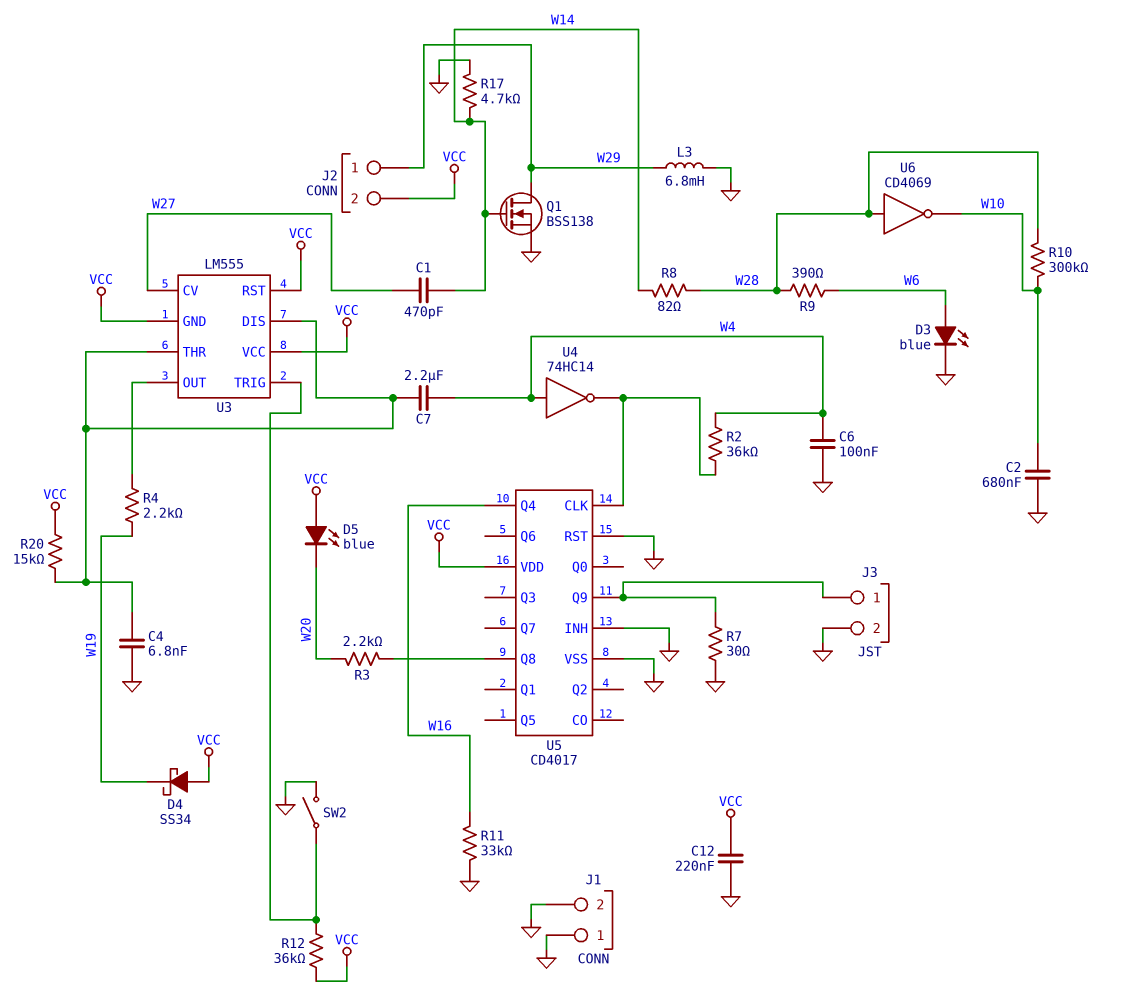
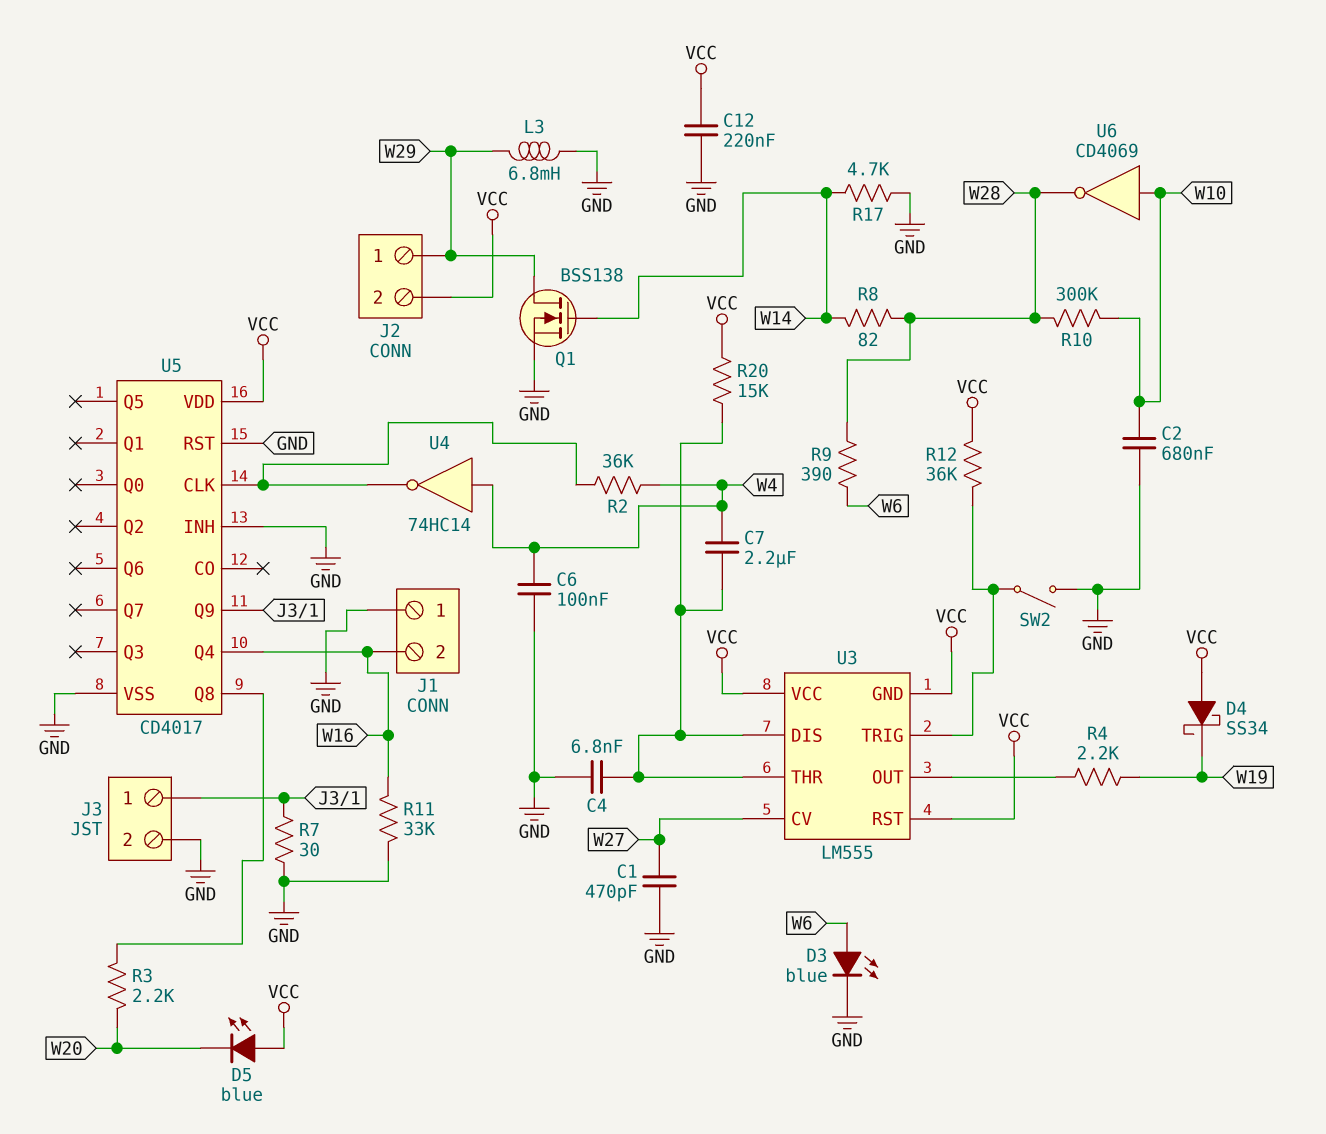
C1: 470pF (W14, W27) -> 470pF (GND, W27)
J1 pin 2: GND -> W16
U6: NOT CD4069 (in W28, out W10) -> NOT CD4069 (in W10, out W28)

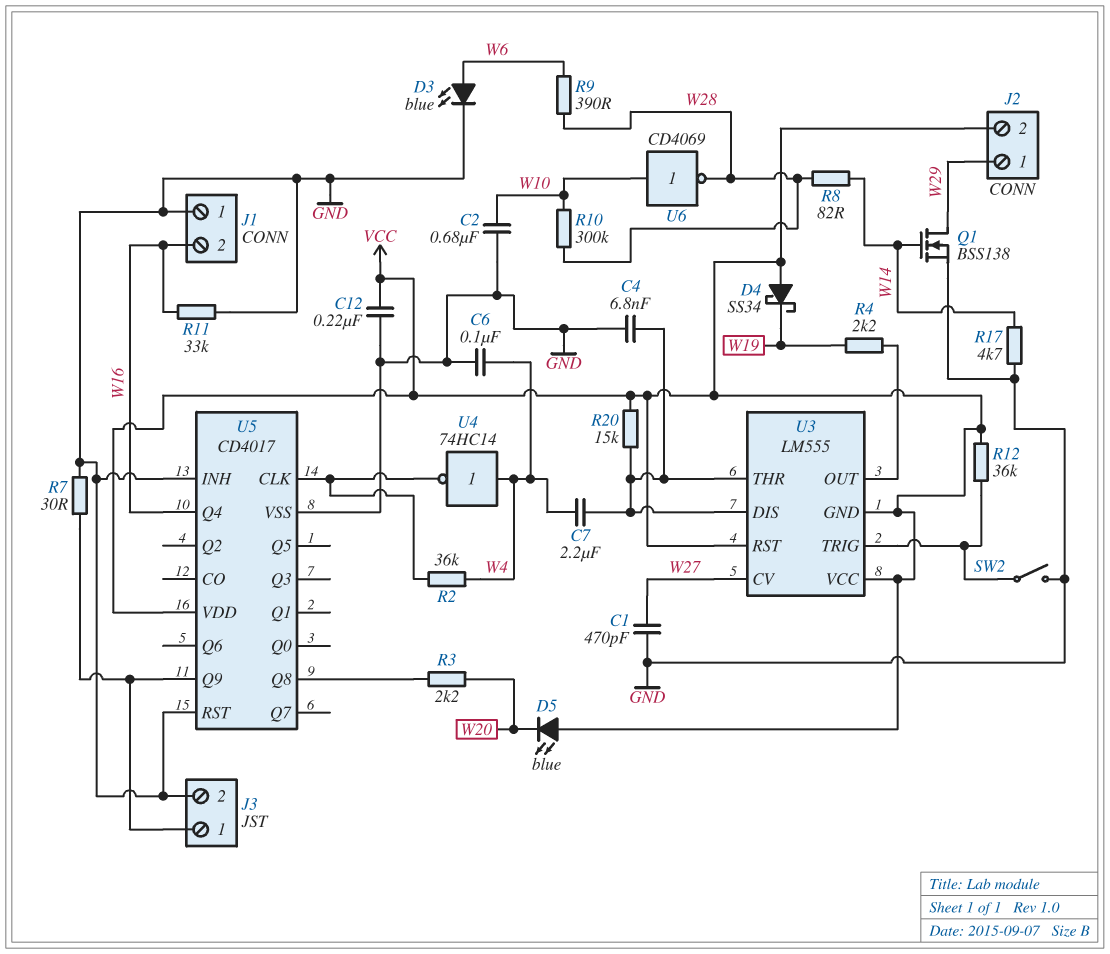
L3: 6.8mH (GND, W29) -> none

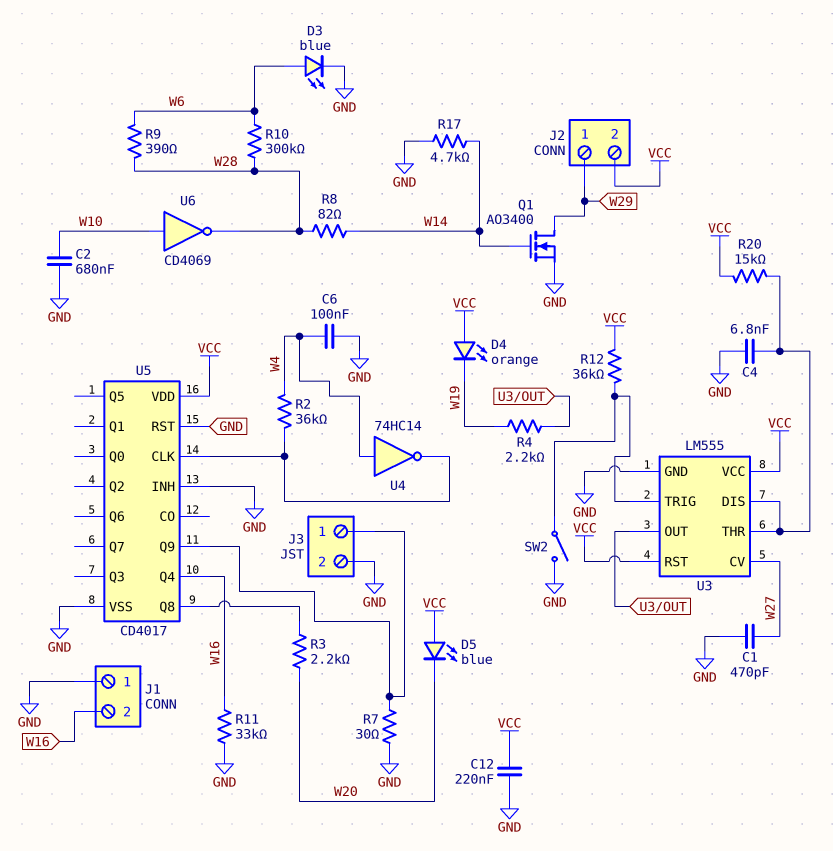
C7: 2.2uF (U3/DIS, W4) -> none
D4: schottky SS34 (A VCC, K W19) -> LED orange (A VCC, K W19)
Q1: NMOS BSS138 (G W14, D W29, S GND) -> NMOS AO3400 (G W14, D W29, S GND)
R10: 300k (W10, W28) -> 300k (W6, W28)
U3 pin GND: VCC -> GND

